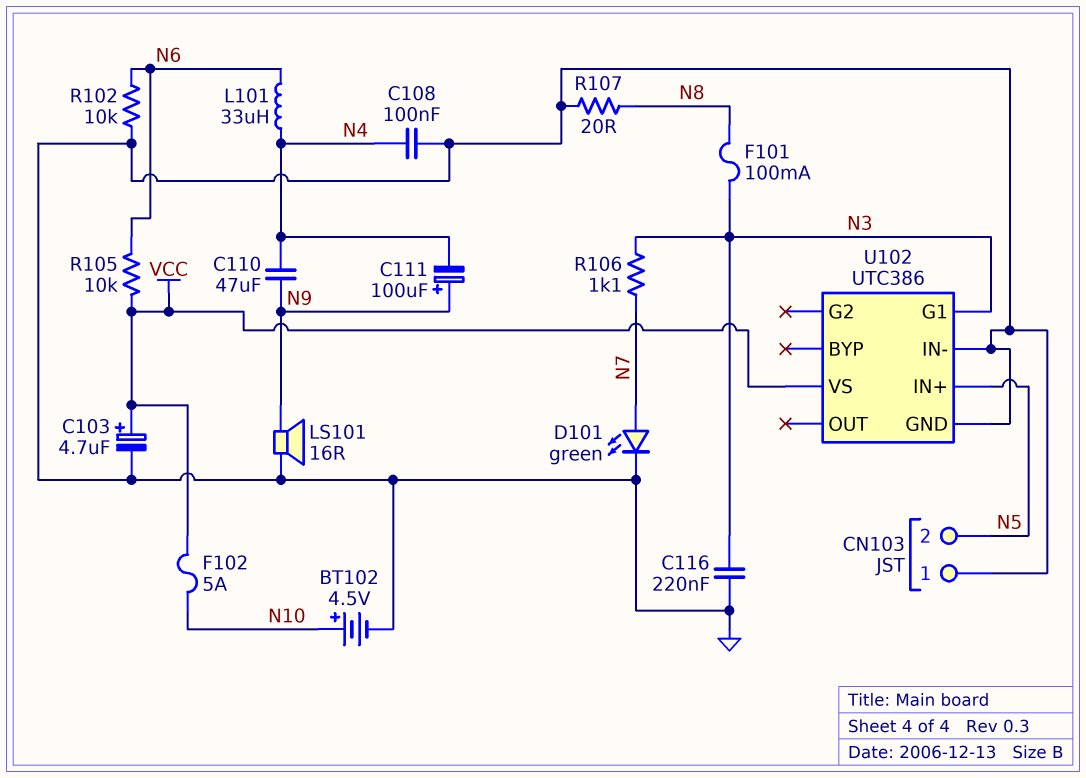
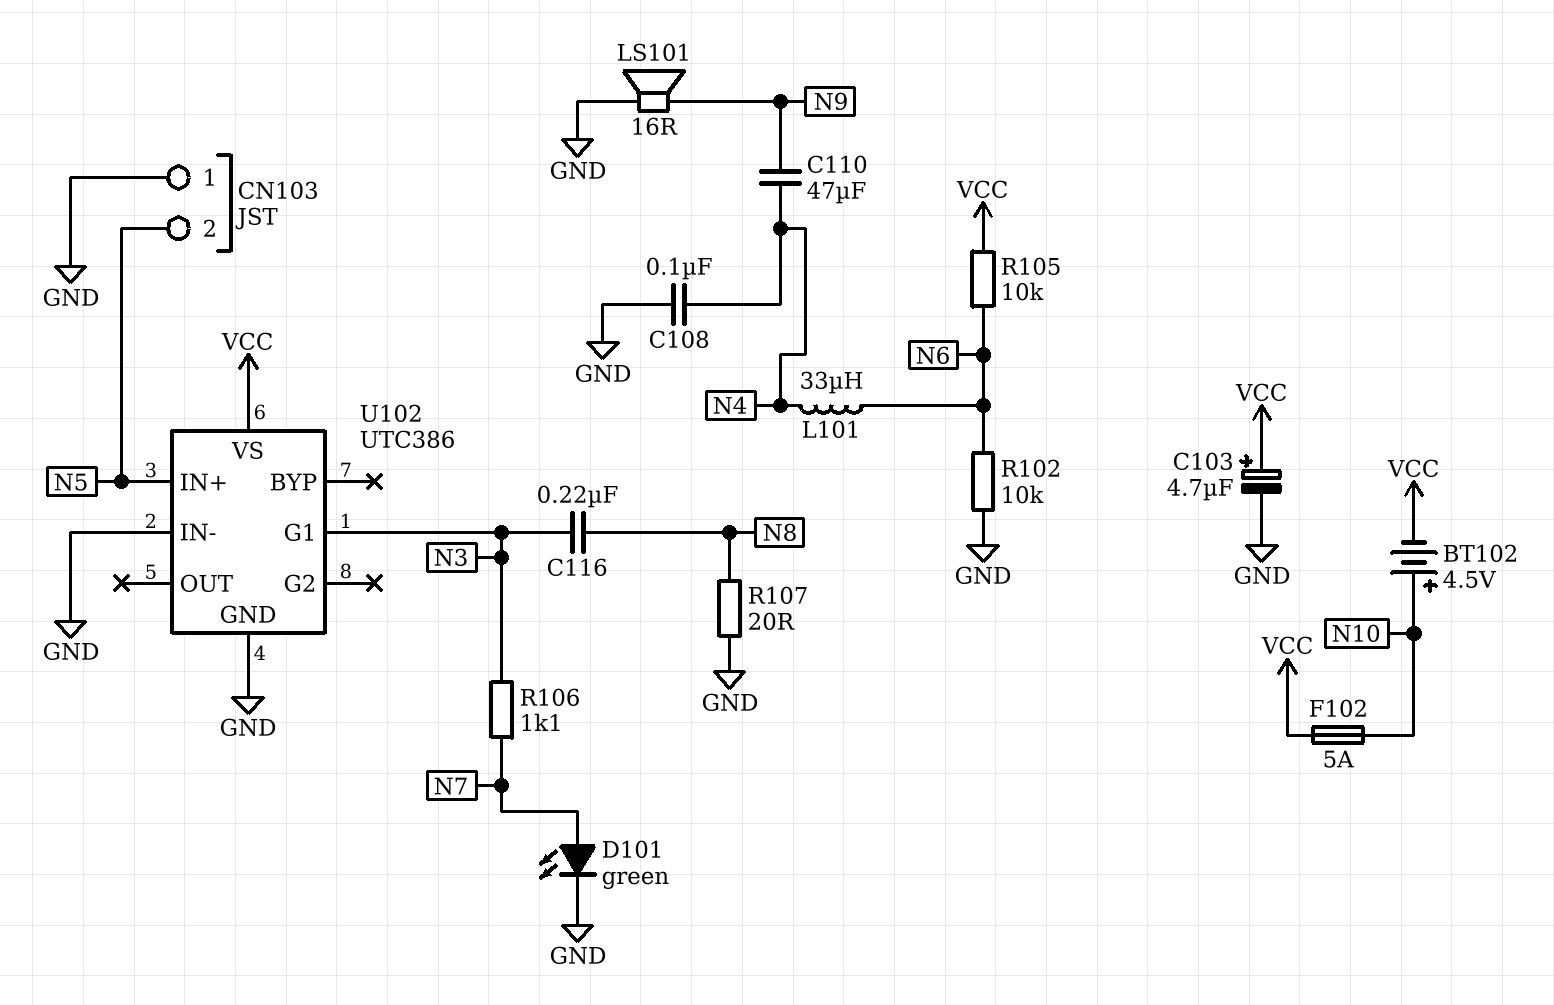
BT102: 4.5V (plus N10, minus GND) -> 4.5V (plus N10, minus VCC)
C111: 100uF (plus N9, minus N4) -> none
C116: 220nF (GND, N3) -> 220nF (N3, N8)
F101: 100mA (N3, N8) -> none

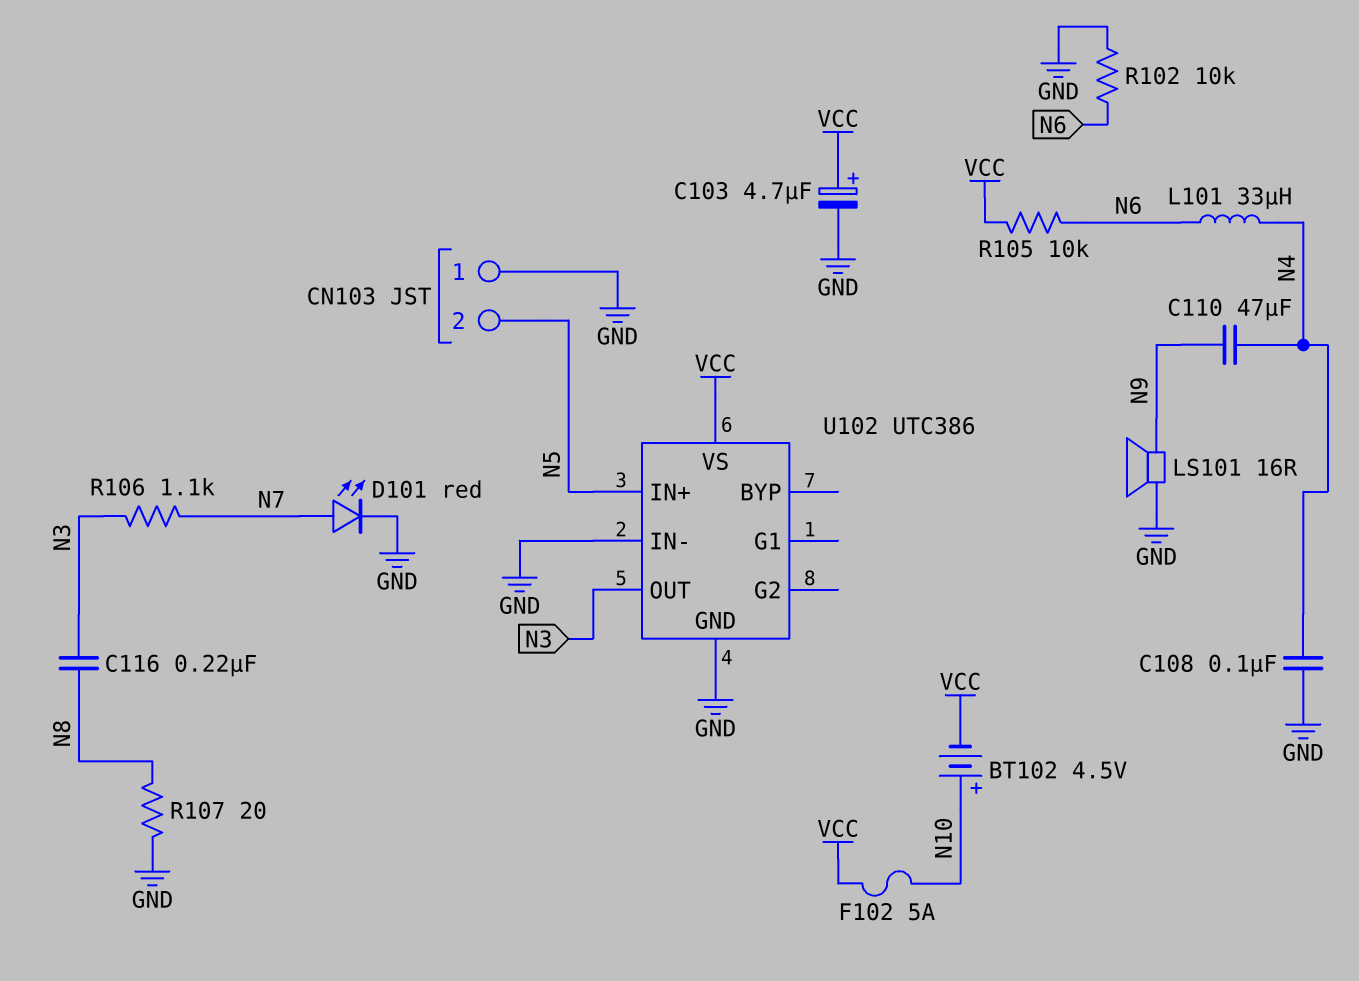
D101: LED green (A N7, K GND) -> LED red (A N7, K GND)
U102 pin G1: N3 -> none
U102 pin OUT: none -> N3

